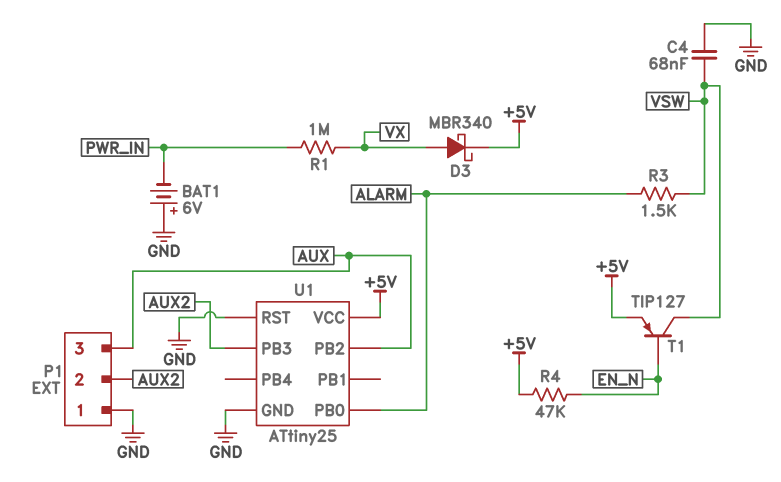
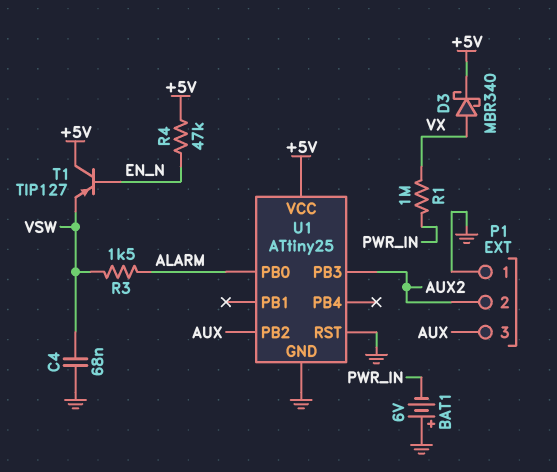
T1: PNP TIP127 (B EN_N, C VSW, E +5V) -> PNP TIP127 (B EN_N, C +5V, E VSW)

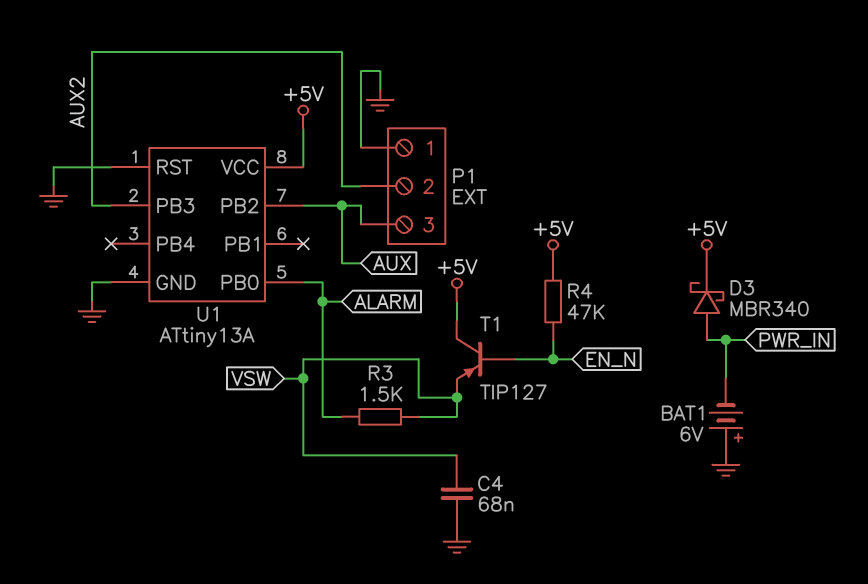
D3: schottky MBR340 (A VX, K +5V) -> schottky MBR340 (A PWR_IN, K +5V)
R1: 1M (PWR_IN, VX) -> none
U1: ATtiny25 -> ATtiny13A

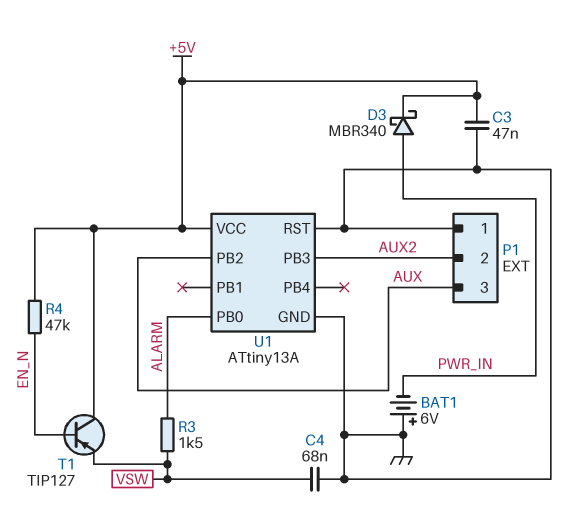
C3: none -> 47nF (+5V, GND)

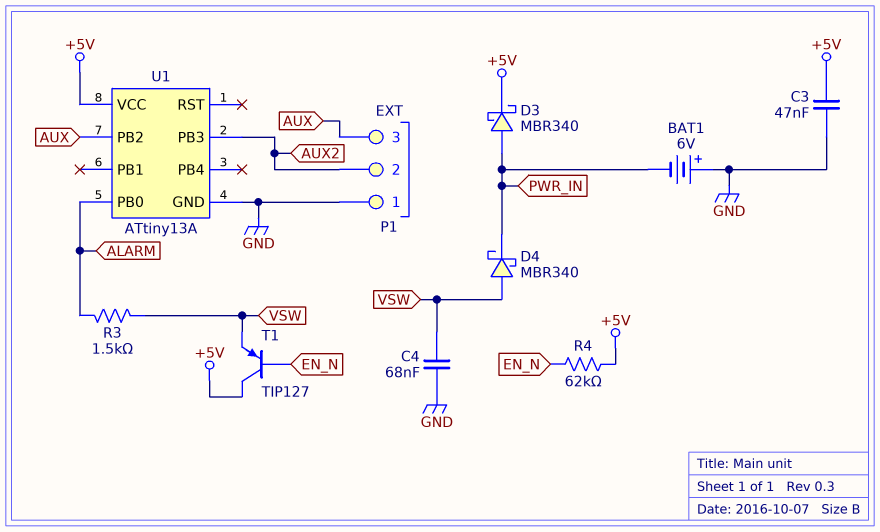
D4: none -> schottky MBR340 (A VSW, K PWR_IN)
R4: 47k (+5V, EN_N) -> 62k (+5V, EN_N)
U1 pin RST: GND -> none

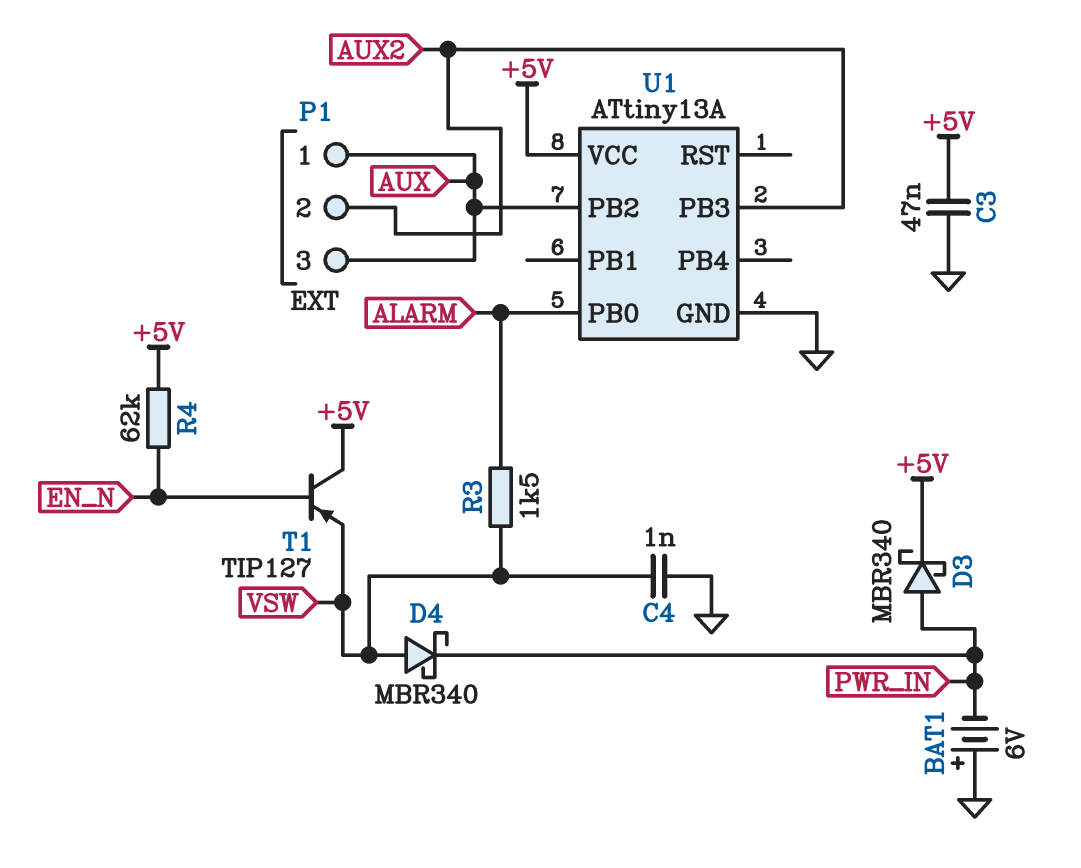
C4: 68nF (GND, VSW) -> 1nF (GND, VSW)
P1 pin 1: GND -> AUX

